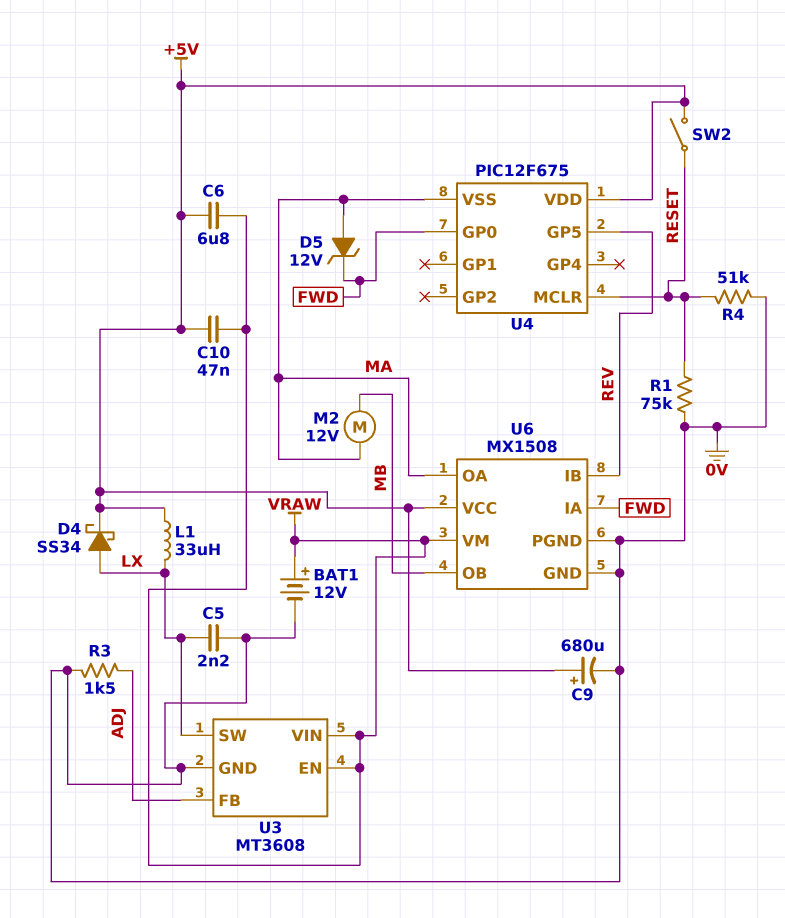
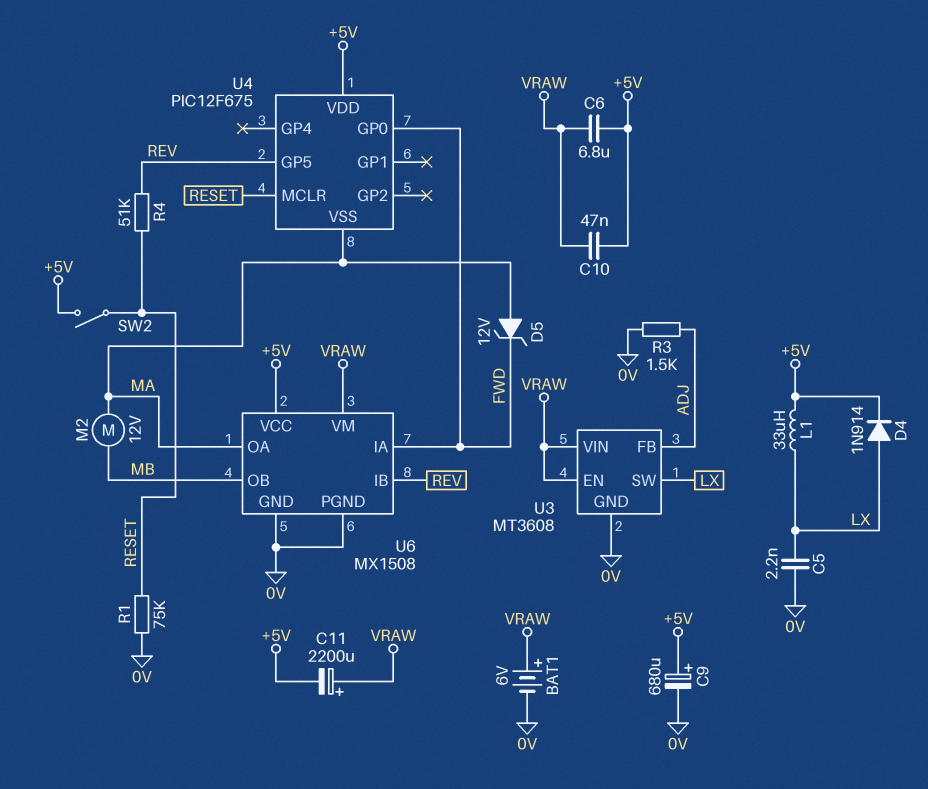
BAT1: 12V (plus VRAW, minus 0V) -> 6V (plus VRAW, minus 0V)
C11: none -> 2200uF (plus VRAW, minus +5V)
D4: schottky SS34 (A LX, K +5V) -> diode 1N914 (A LX, K +5V)
R4: 51k (0V, RESET) -> 51k (RESET, REV)

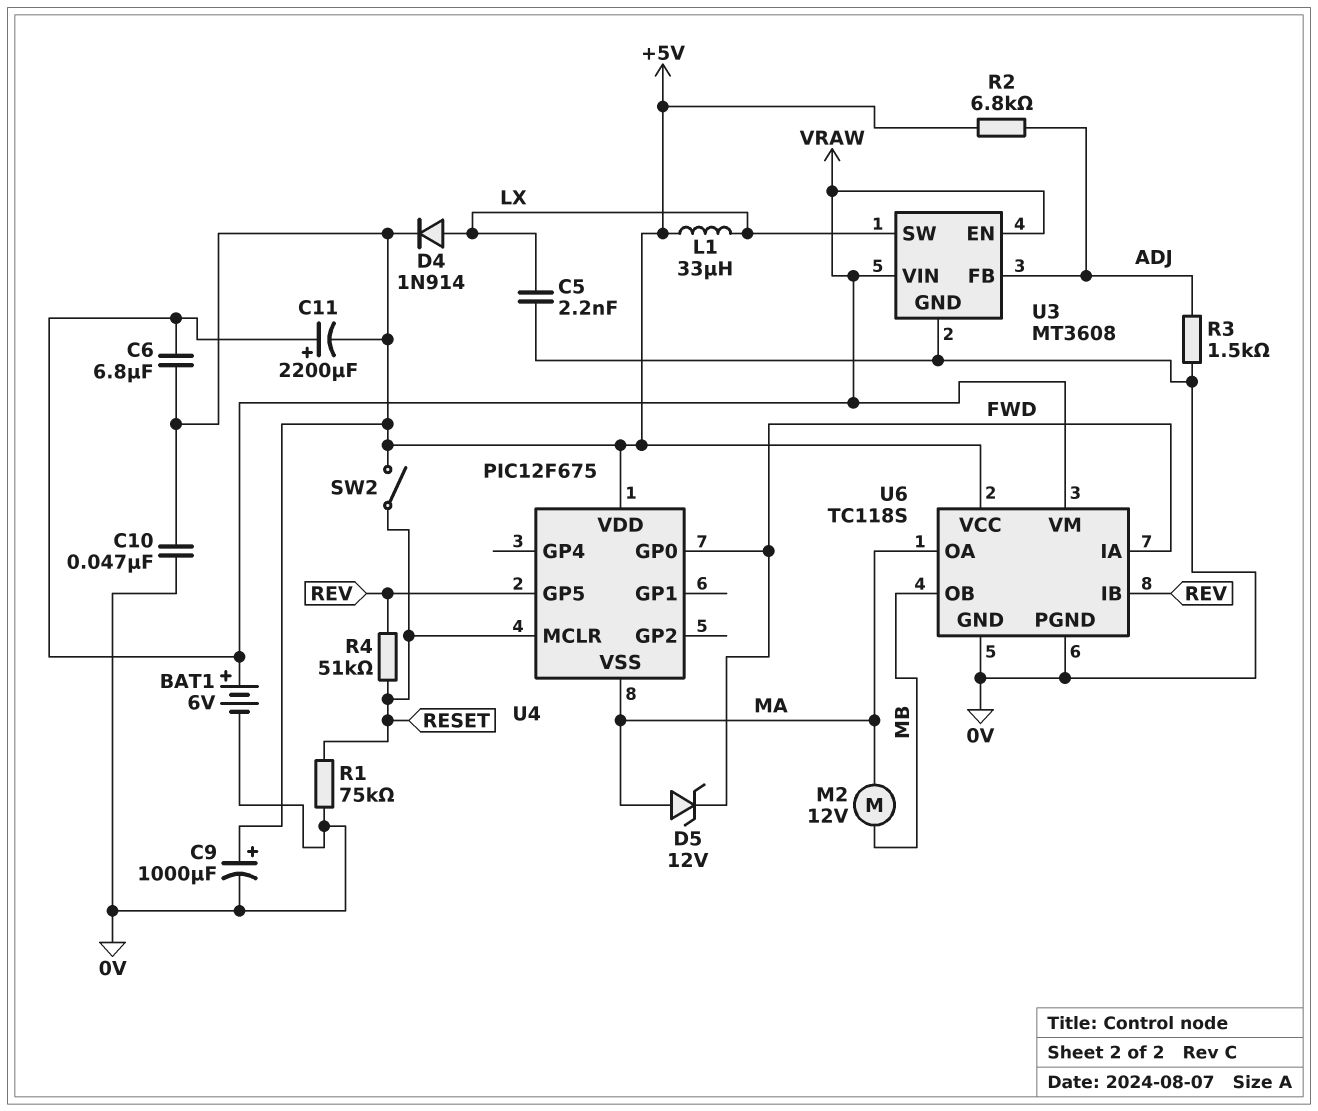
C9: 680uF (plus +5V, minus 0V) -> 1000uF (plus +5V, minus 0V)
C10: 47nF (+5V, VRAW) -> 47nF (+5V, 0V)
R2: none -> 6.8k (+5V, ADJ)
U6: MX1508 -> TC118S

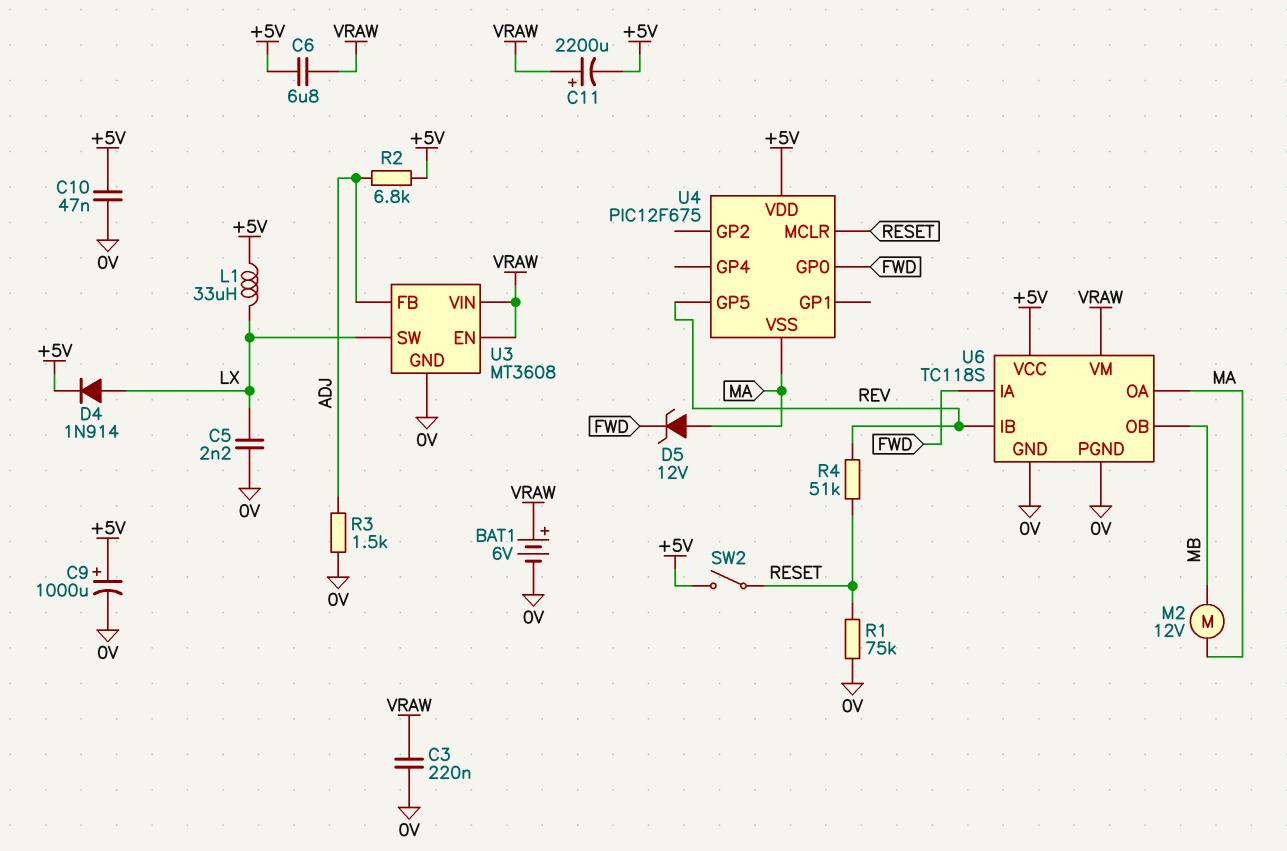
C3: none -> 220nF (0V, VRAW)

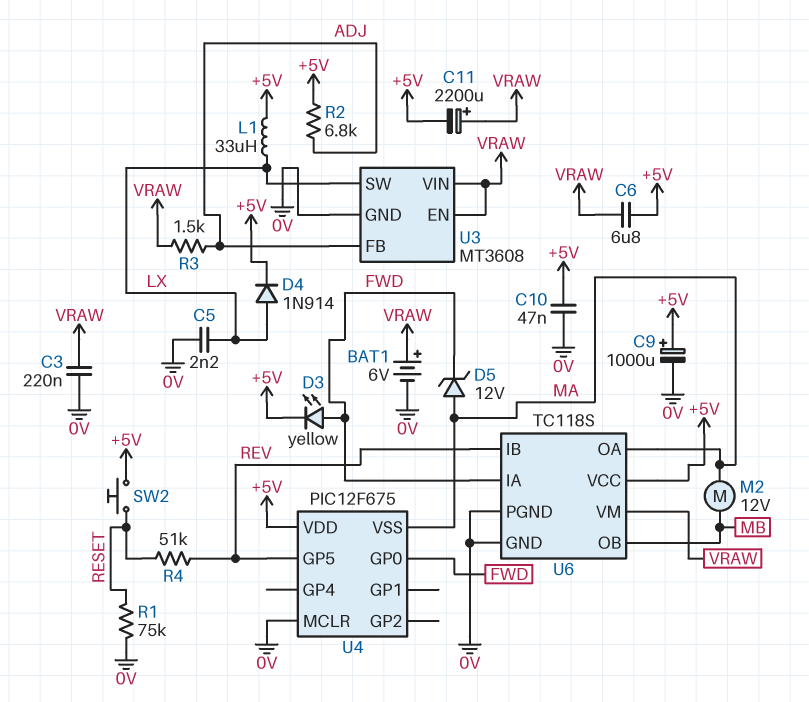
D3: none -> LED yellow (A FWD, K +5V)
R3: 1.5k (0V, ADJ) -> 1.5k (ADJ, VRAW)
SW2: switch (+5V, RESET) -> button (+5V, RESET)
U4 pin MCLR: RESET -> 0V

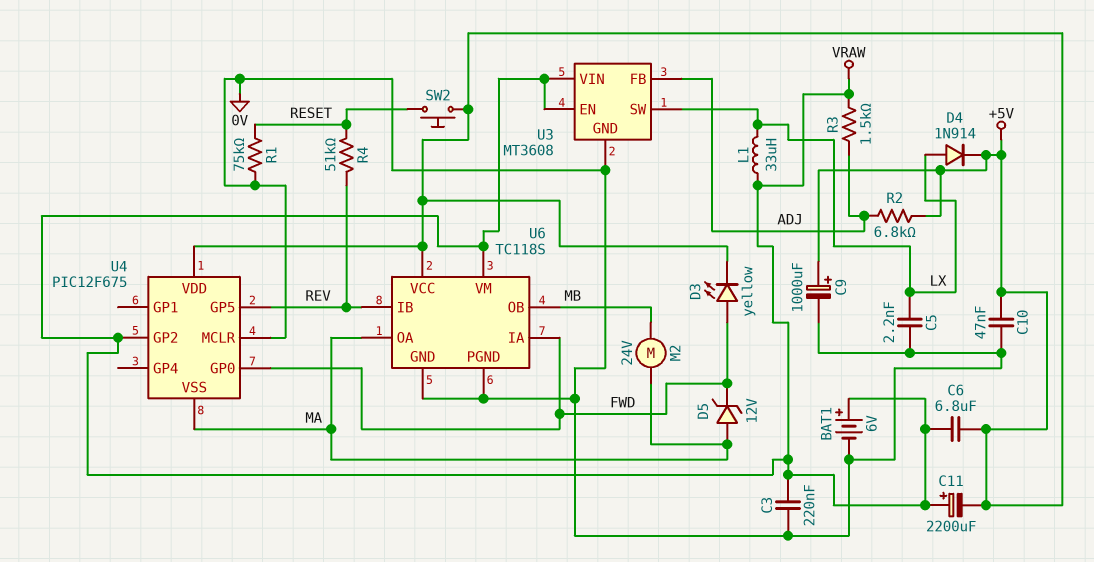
L1: 33uH (+5V, LX) -> 33uH (LX, VRAW)
M2: motor 12V (MA, MB) -> motor 24V (MA, MB)
U4 pin GP2: none -> VRAW

